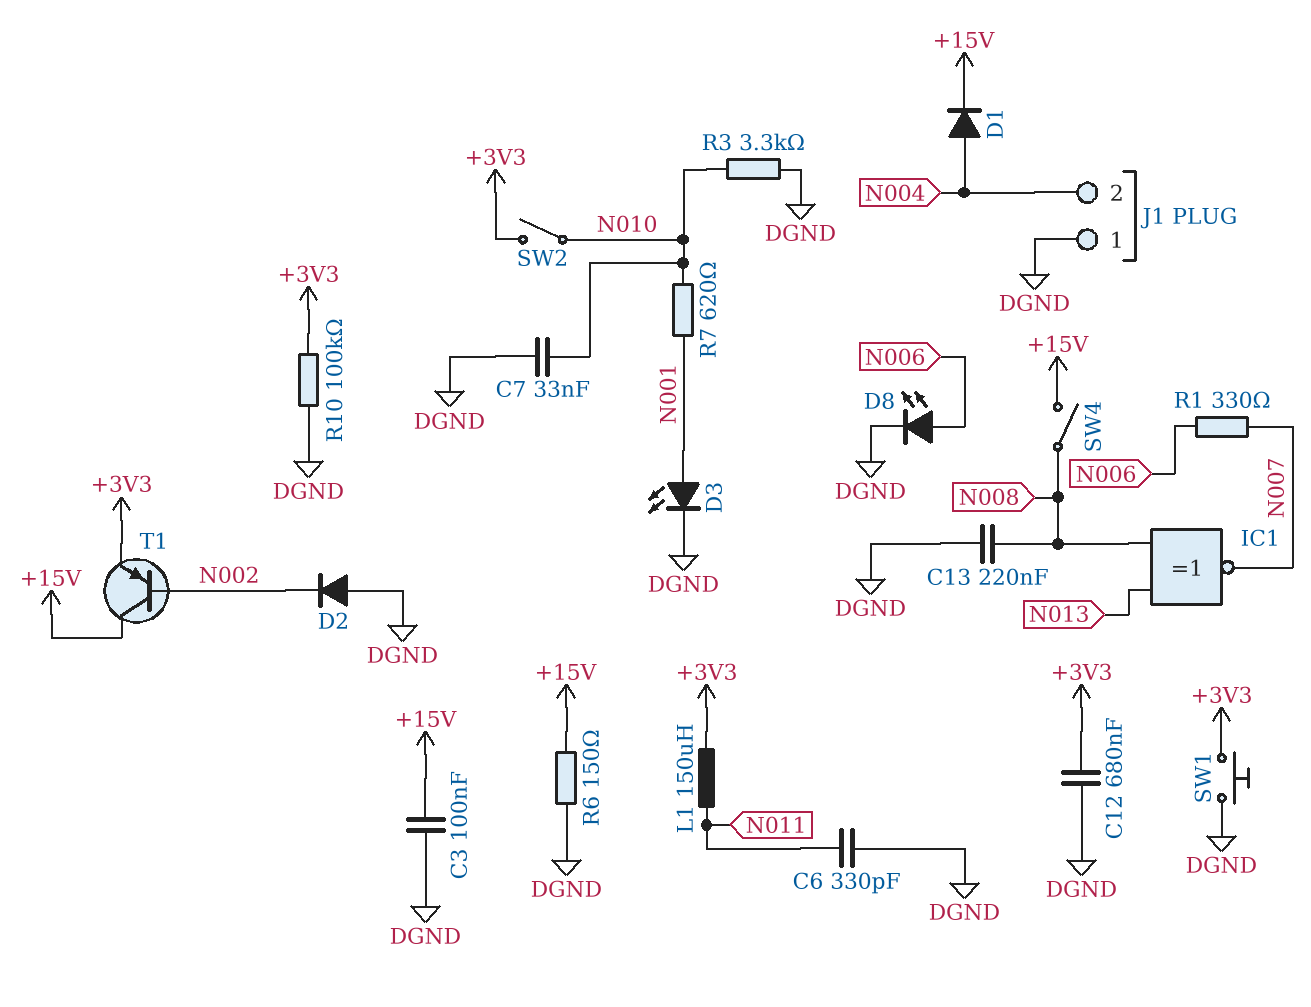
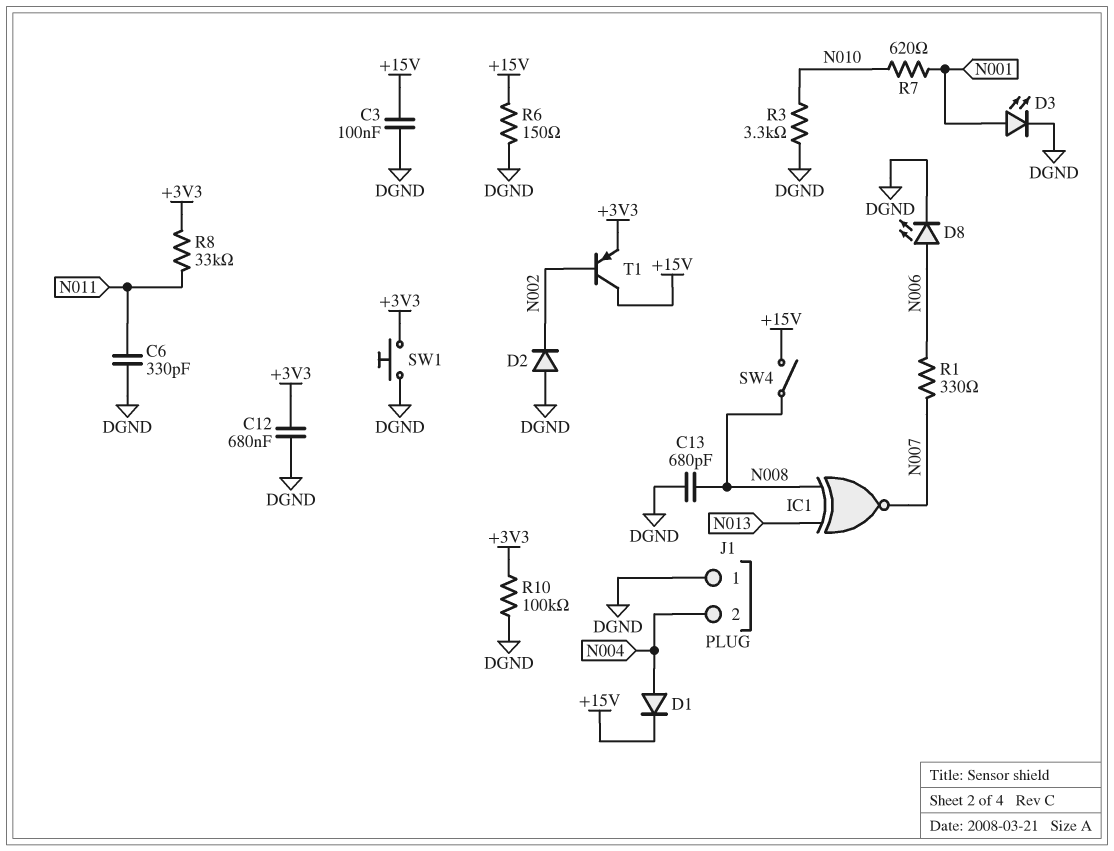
C7: 33nF (DGND, N010) -> none
C13: 220nF (DGND, N008) -> 680pF (DGND, N008)
L1: 150uH (+3V3, N011) -> none
R8: none -> 33k (+3V3, N011)
SW2: switch (+3V3, N010) -> none

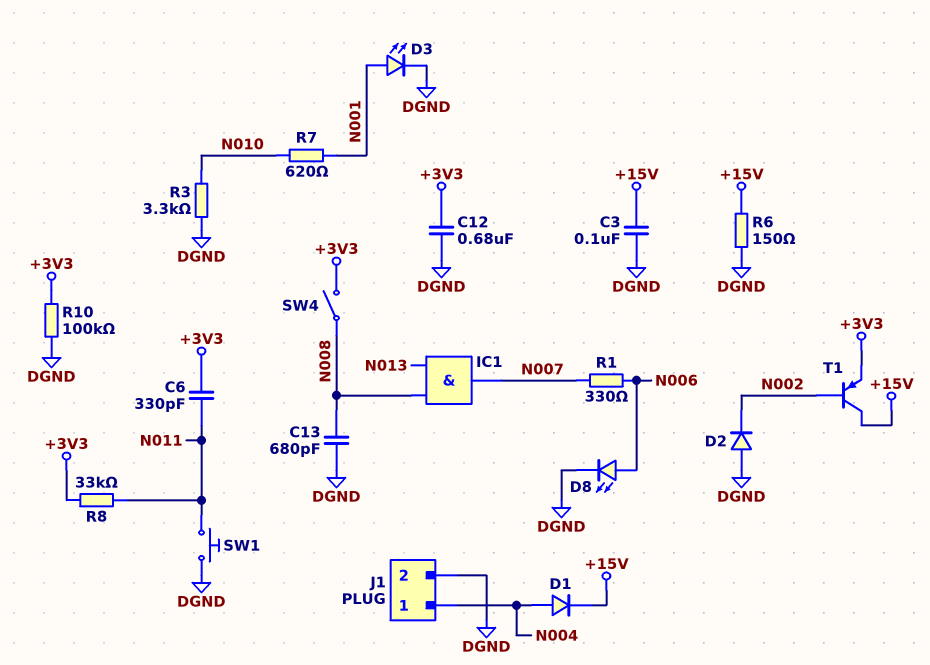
C6: 330pF (DGND, N011) -> 330pF (+3V3, N011)
IC1: XNOR (in N008, in N013, out N007) -> AND (in N008, in N013, out N007)
J1 pin 1: DGND -> N004
J1 pin 2: N004 -> DGND
SW1: button (+3V3, DGND) -> button (DGND, N011)
SW4: switch (+15V, N008) -> switch (+3V3, N008)

